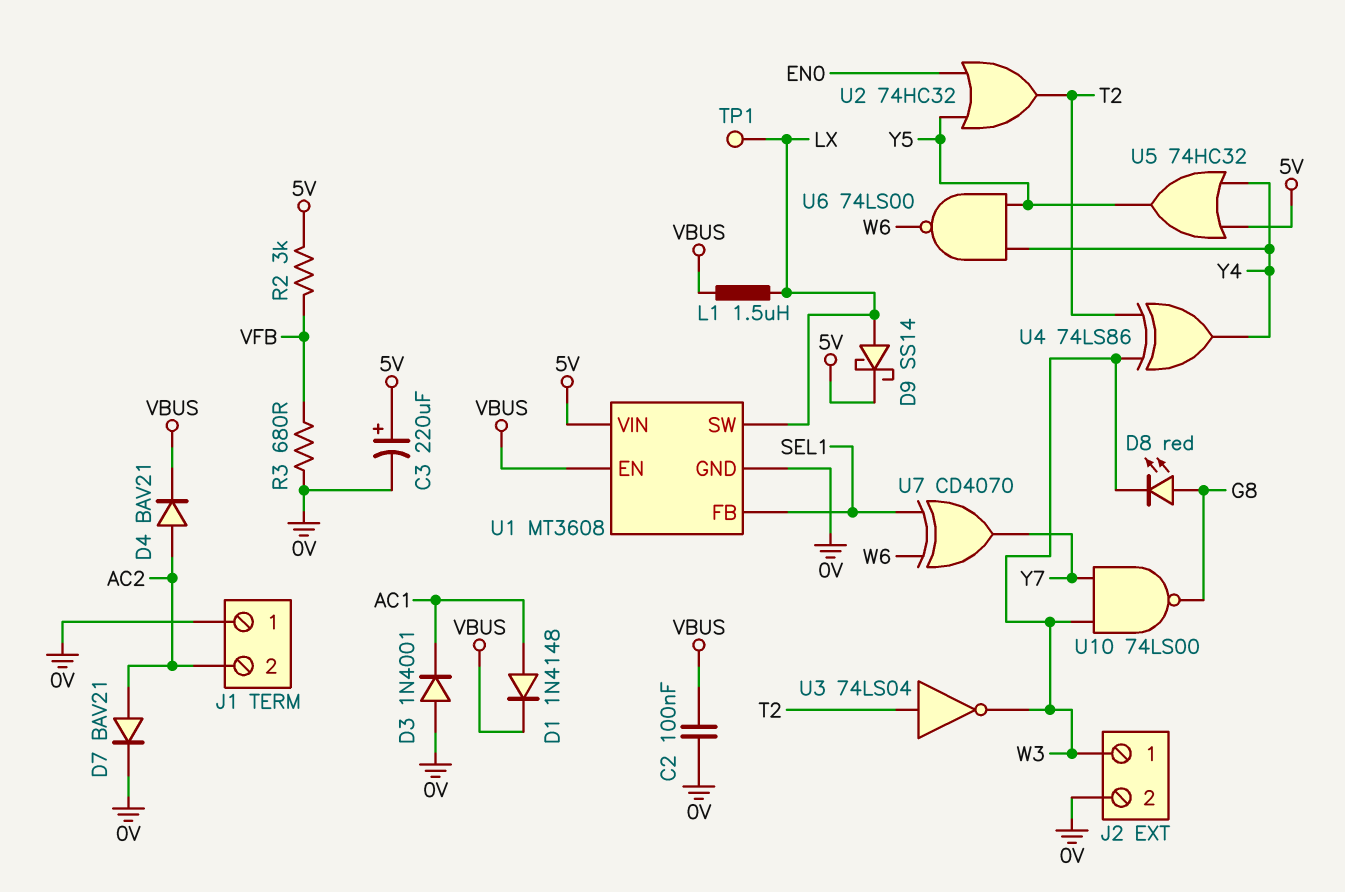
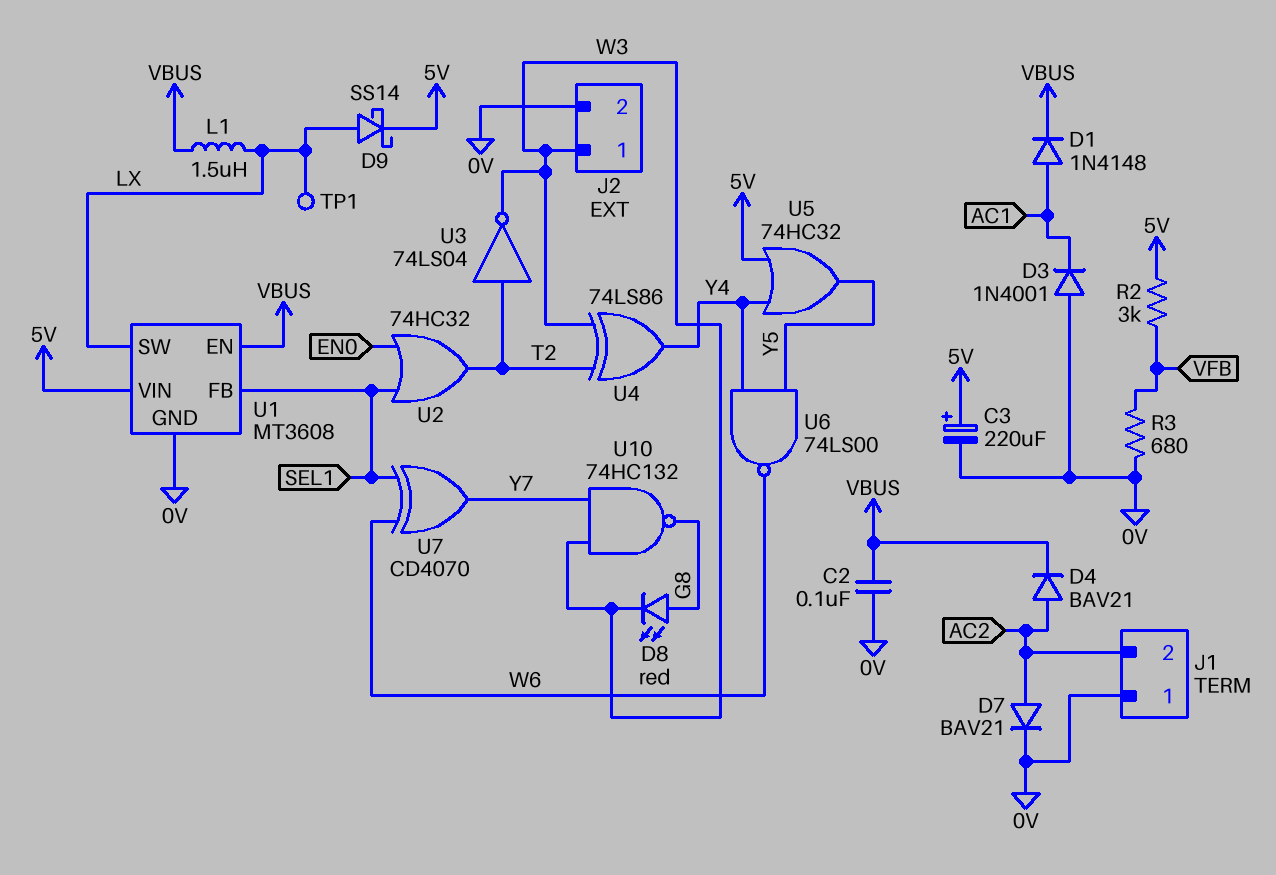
U2: OR 74HC32 (in EN0, in Y5, out T2) -> OR 74HC32 (in EN0, in SEL1, out T2)
U10: NAND 74LS00 (in W3, in Y7, out G8) -> NAND 74HC132 (in W3, in Y7, out G8)

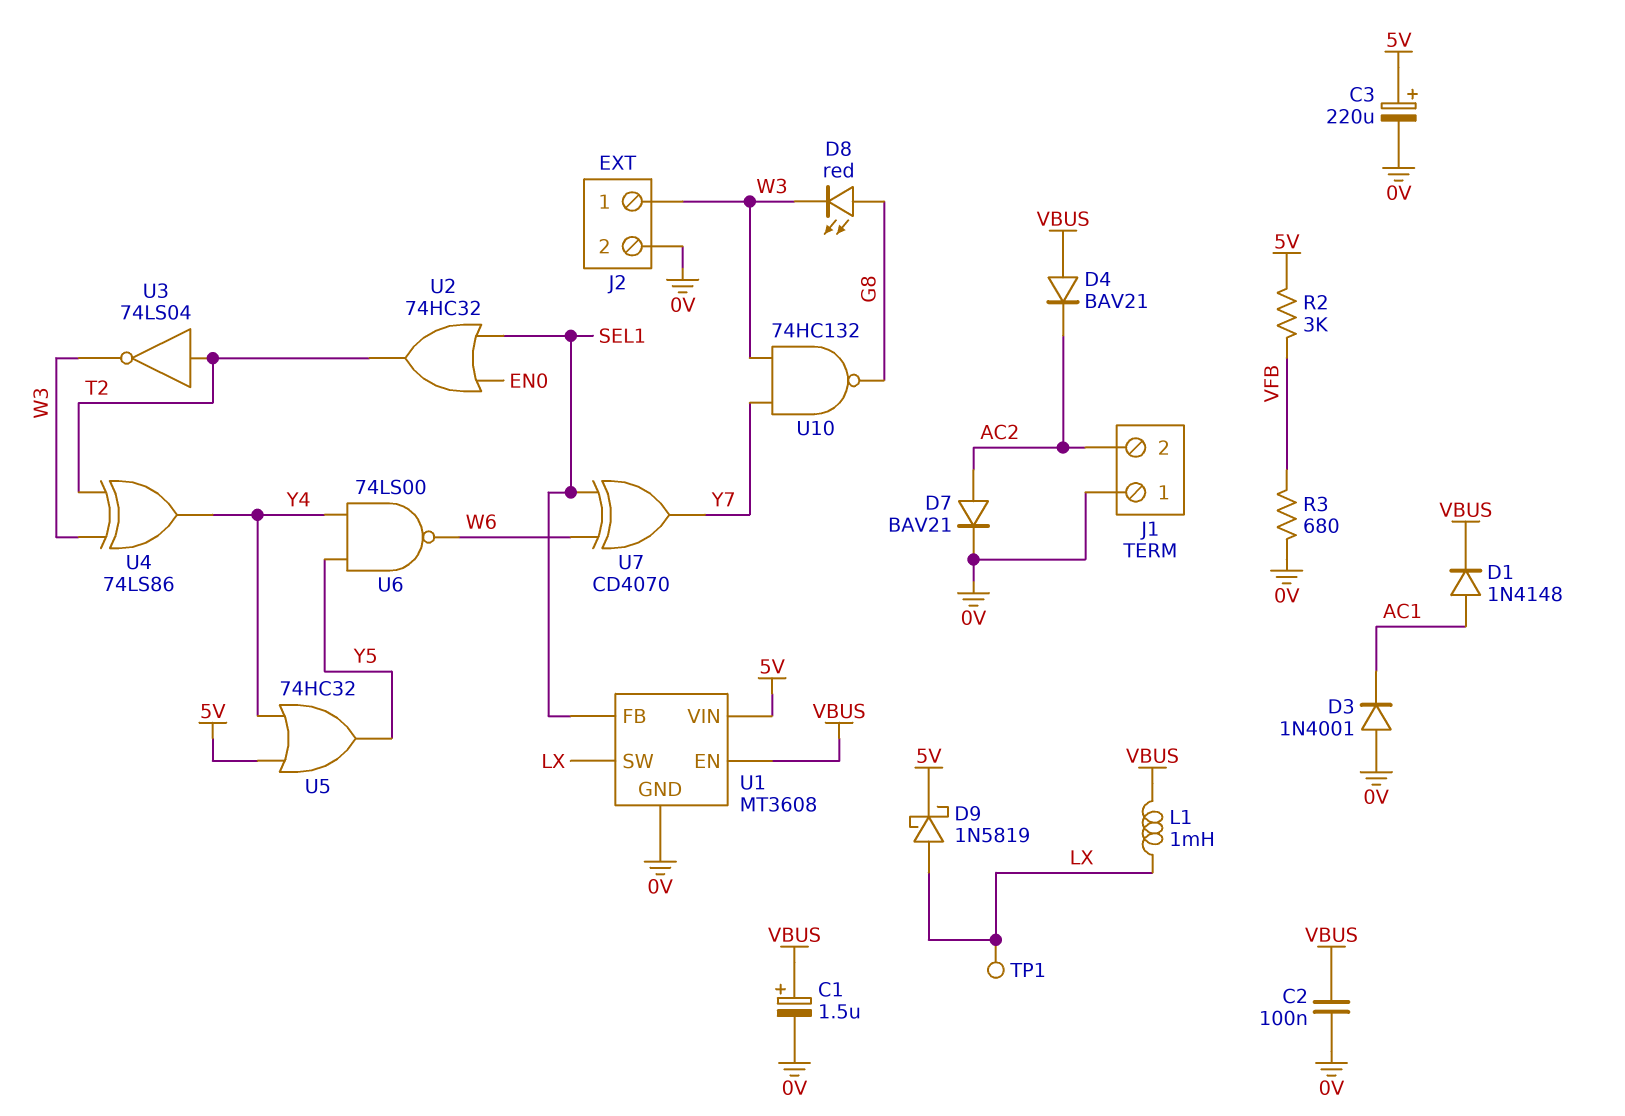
C1: none -> 1.5uF (plus VBUS, minus 0V)
D4: diode BAV21 (A AC2, K VBUS) -> diode BAV21 (A VBUS, K AC2)
D9: schottky SS14 (A LX, K 5V) -> schottky 1N5819 (A LX, K 5V)
L1: 1.5uH (LX, VBUS) -> 1mH (LX, VBUS)

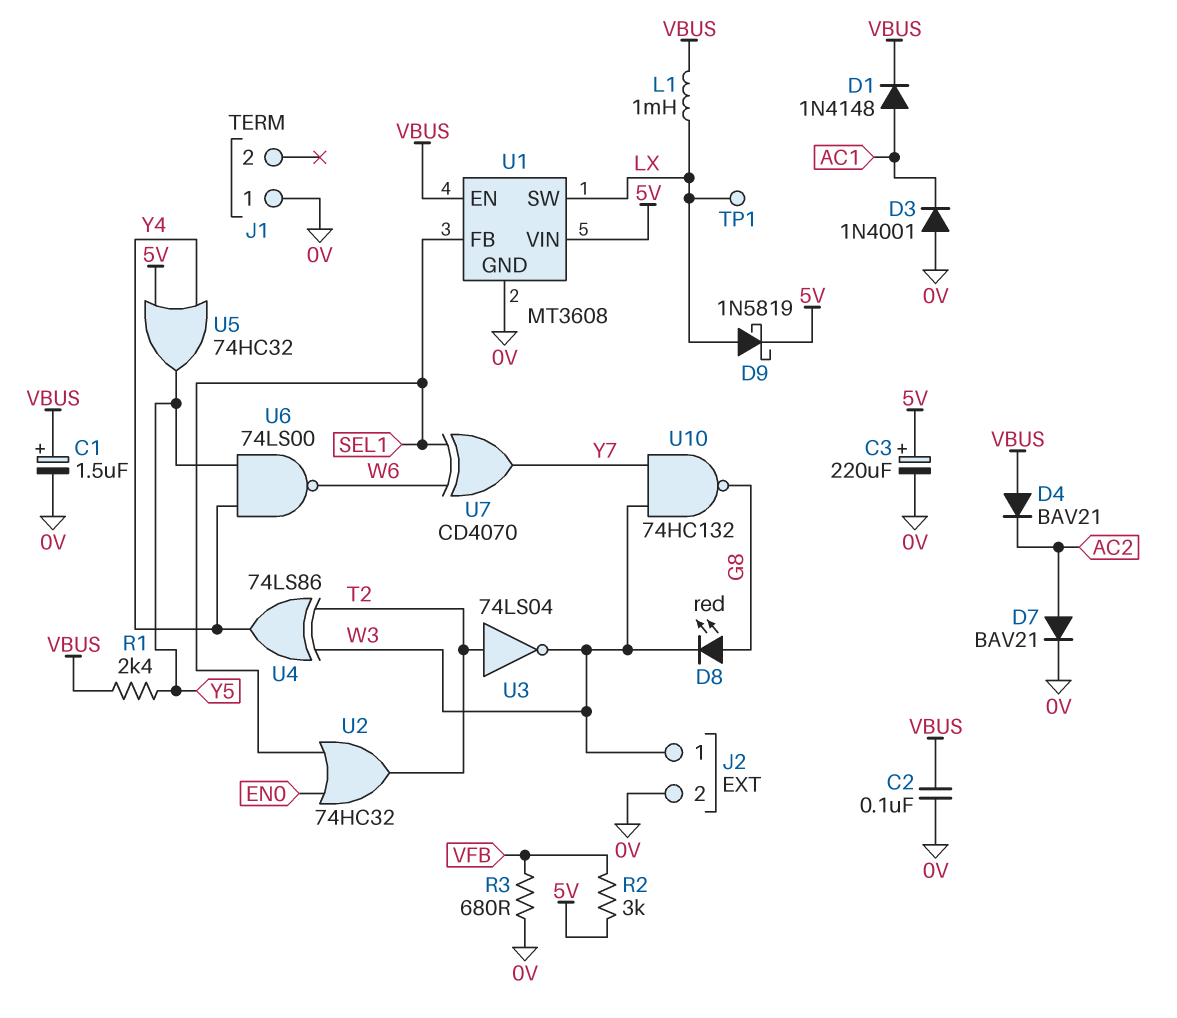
J1 pin 2: AC2 -> none
R1: none -> 2.4k (VBUS, Y5)

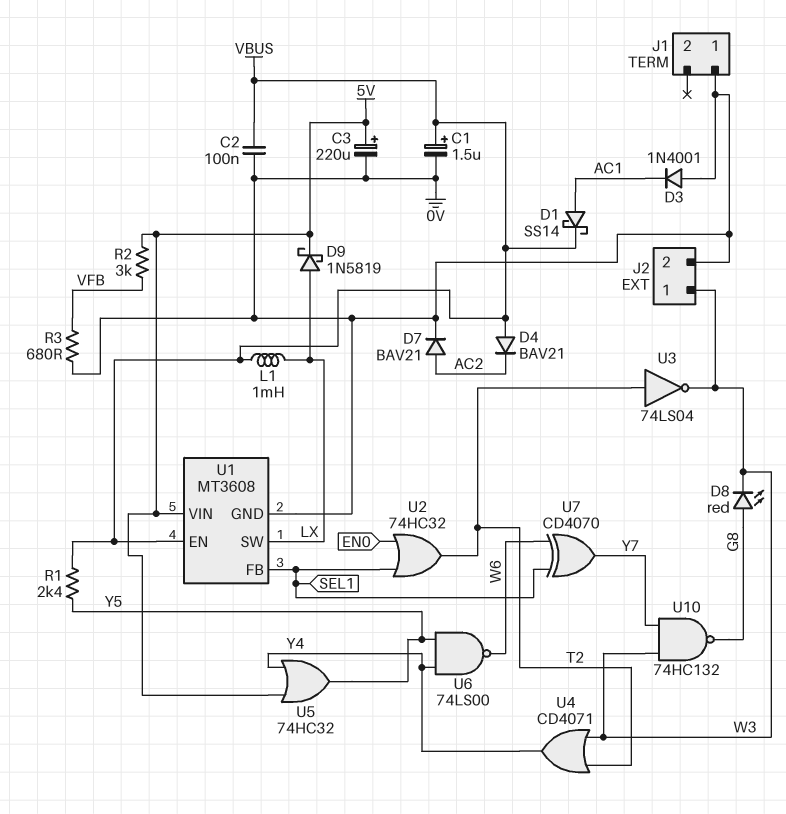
D1: diode 1N4148 (A AC1, K VBUS) -> schottky SS14 (A AC1, K VBUS)
TP1: test point (LX) -> none
U4: XOR 74LS86 (in T2, in W3, out Y4) -> OR CD4071 (in T2, in W3, out Y4)

